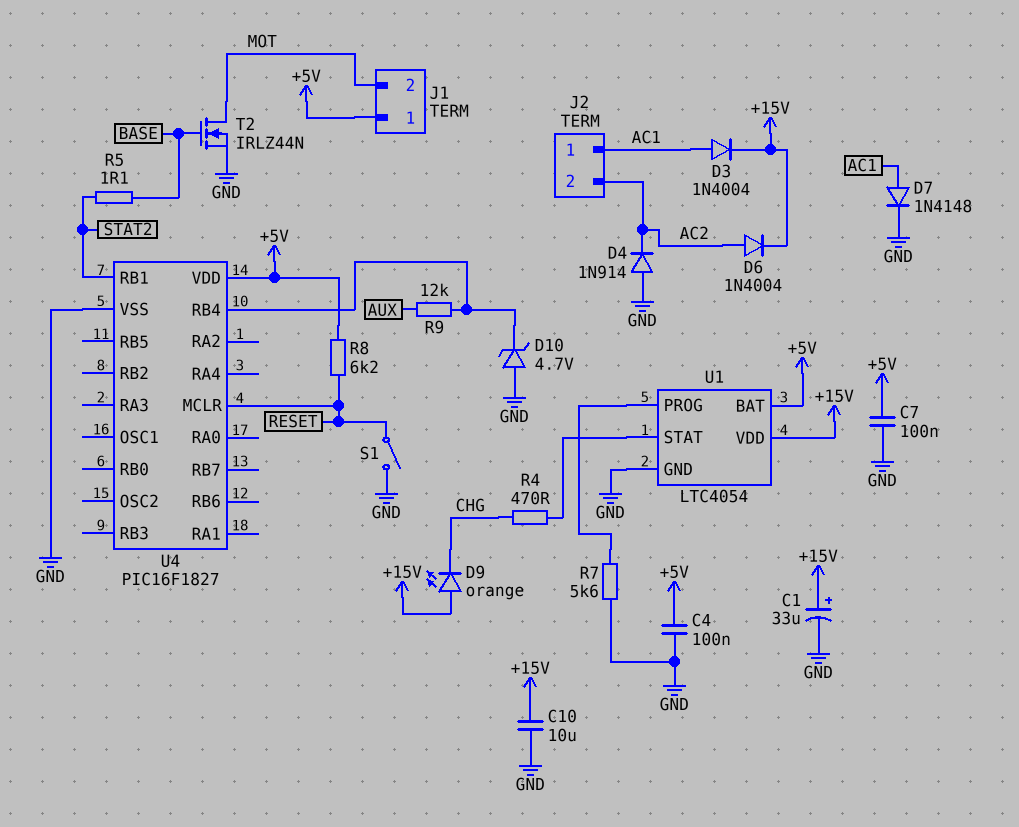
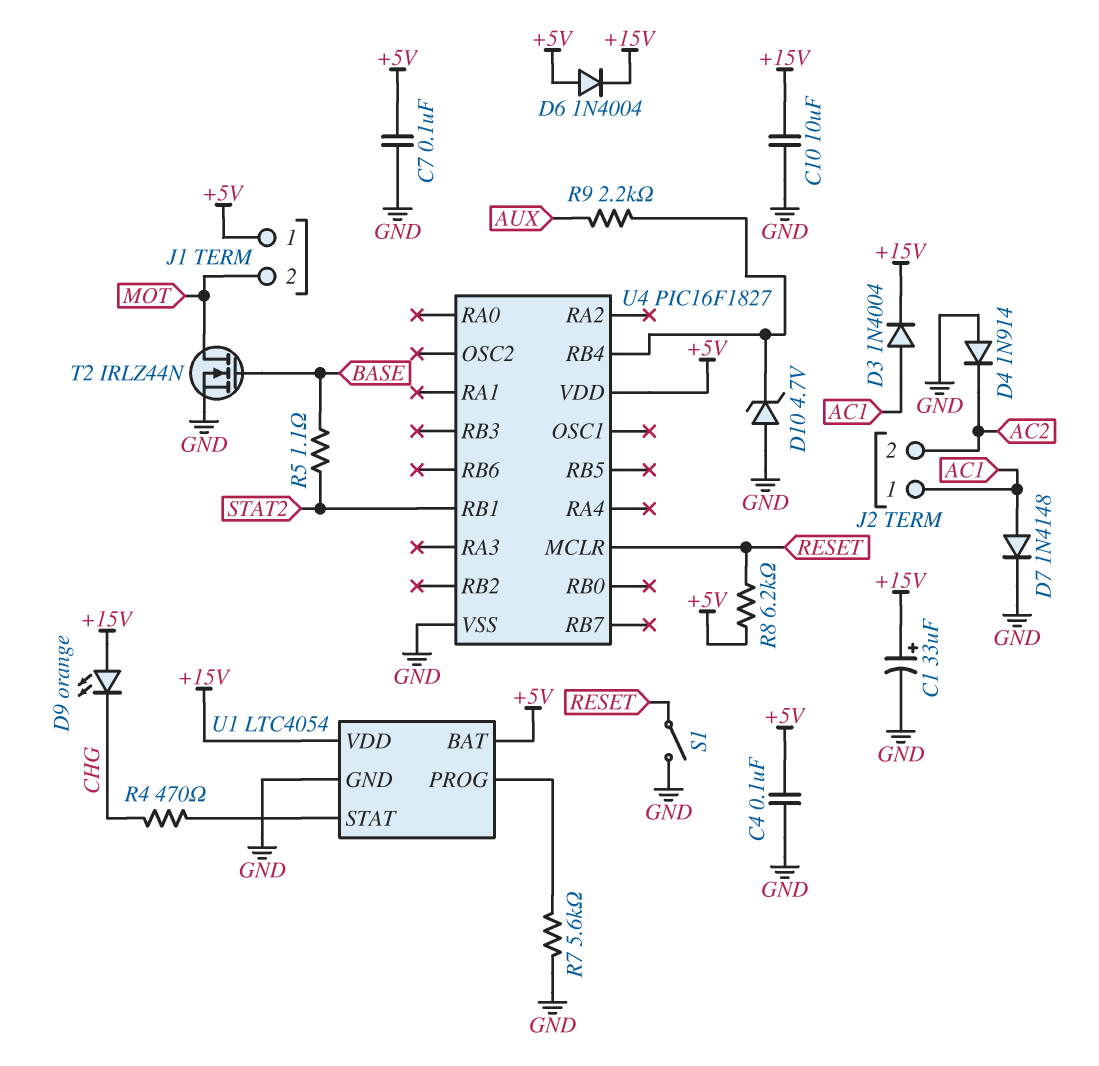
D6: diode 1N4004 (A AC2, K +15V) -> diode 1N4004 (A +5V, K +15V)
R9: 12k (AUX, U4/RB4) -> 2.2k (AUX, U4/RB4)

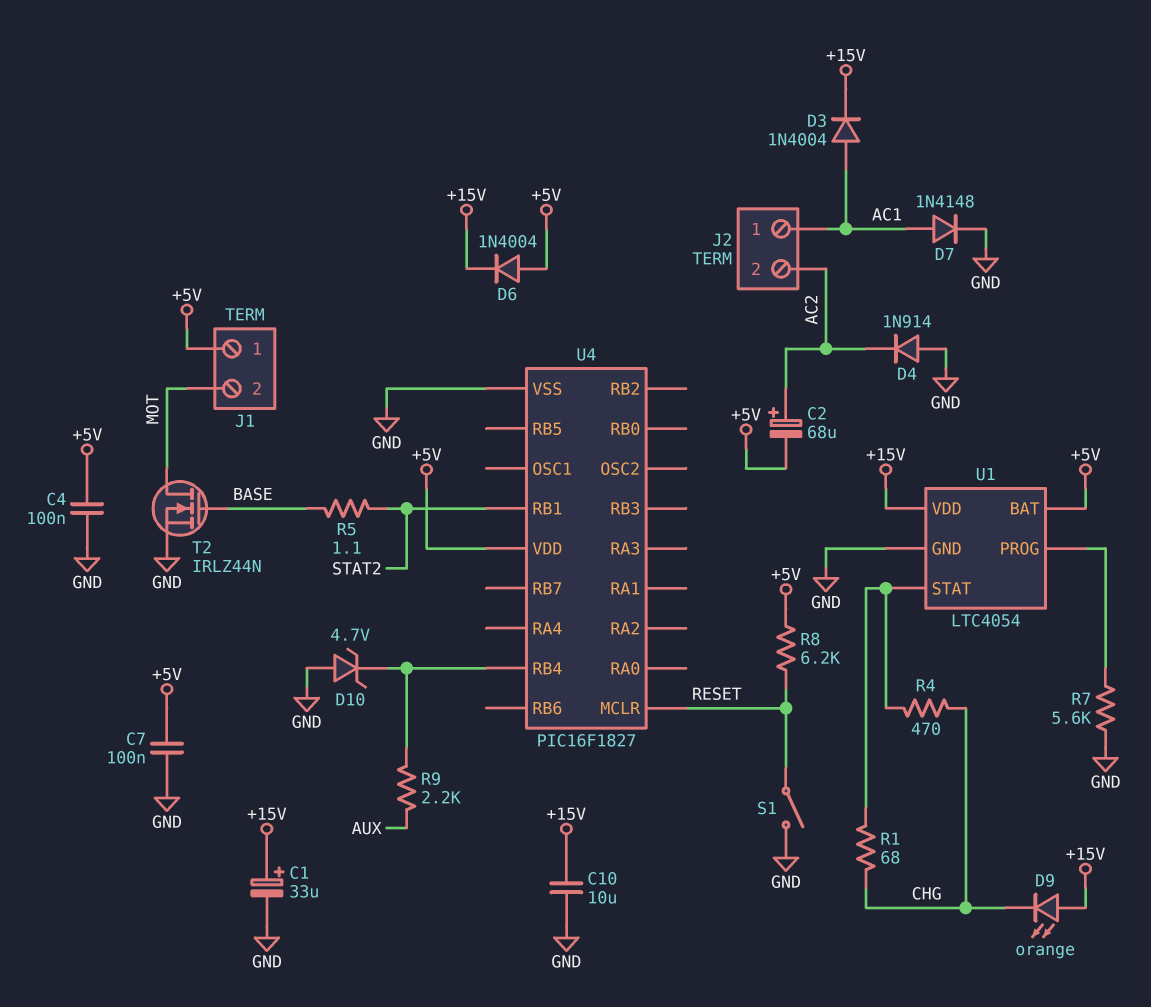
C2: none -> 68uF (plus AC2, minus +5V)
R1: none -> 68 (CHG, U1/STAT)

